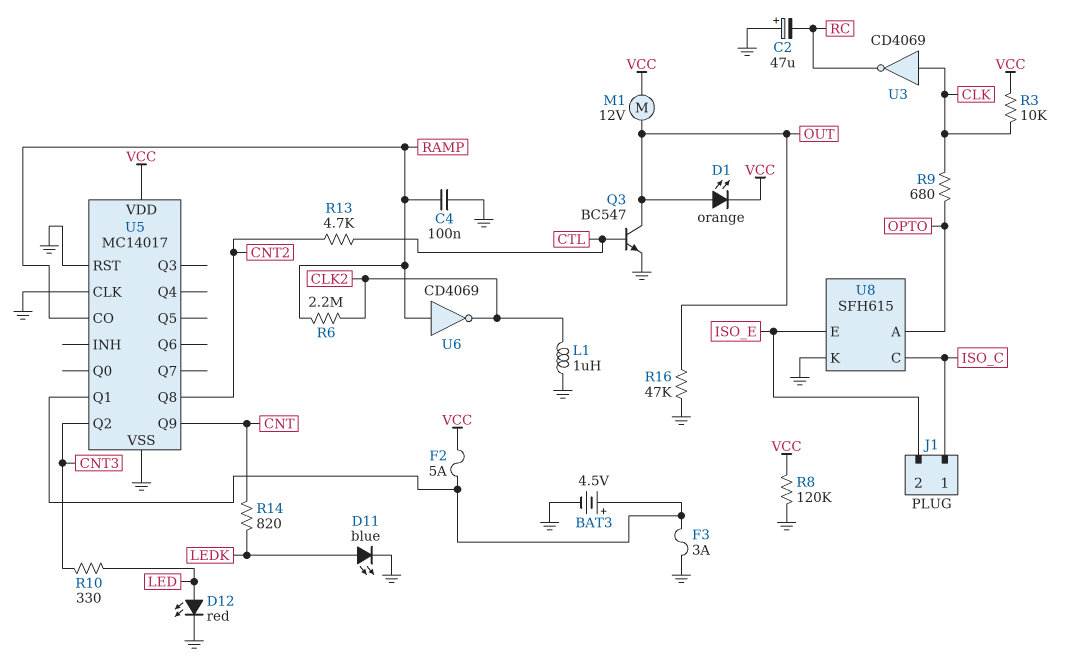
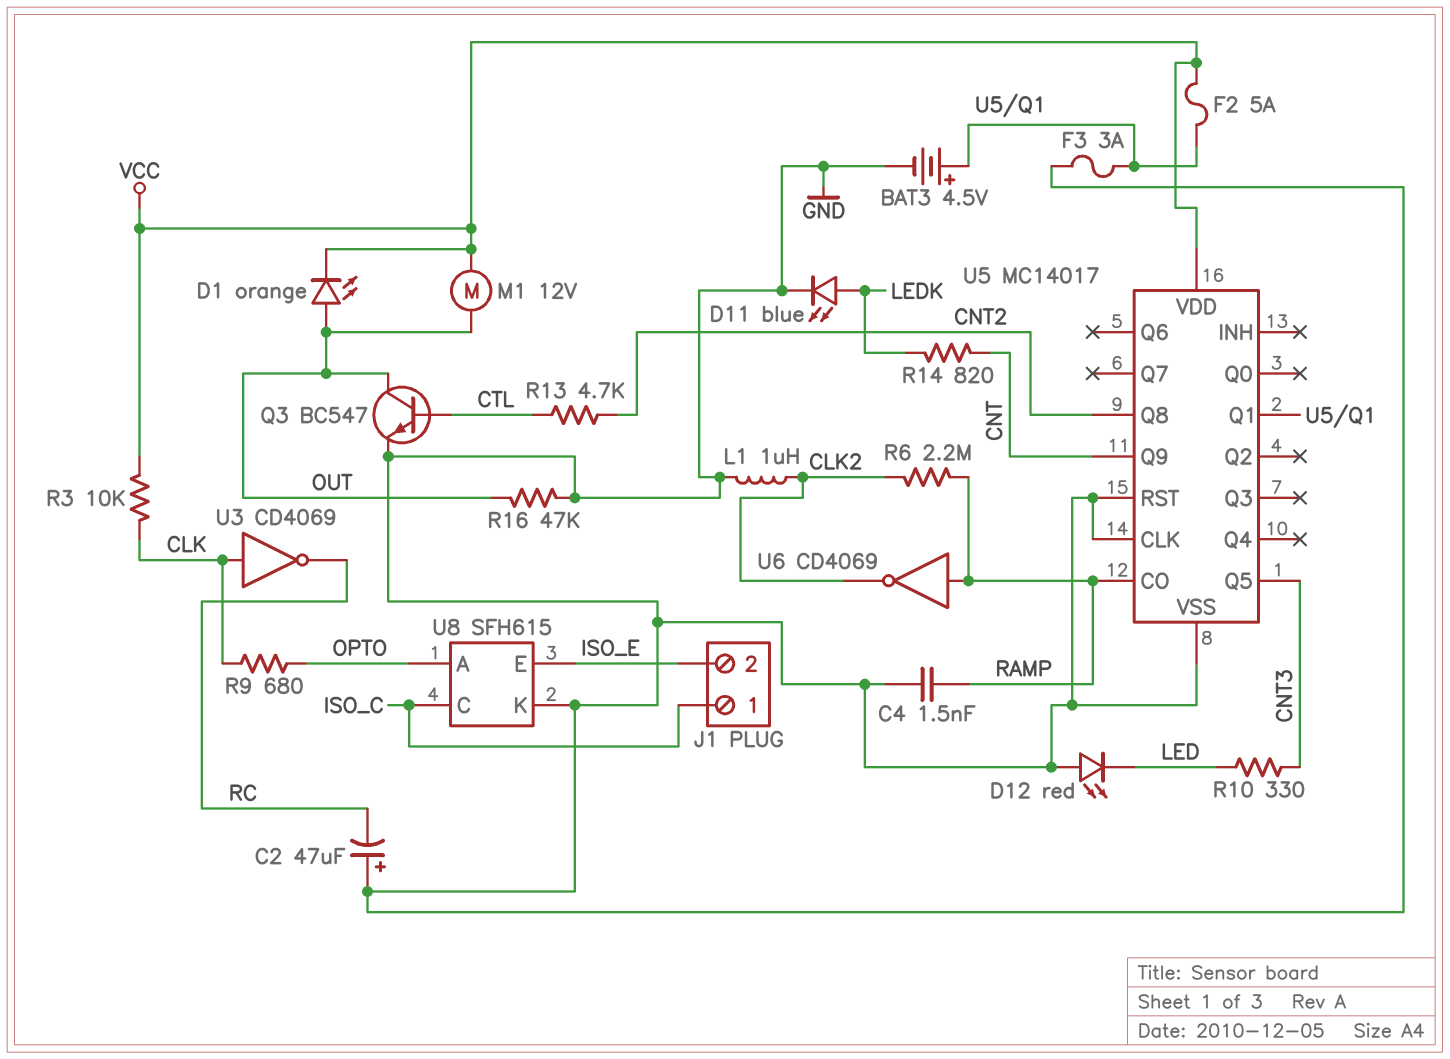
C4: 100nF (GND, RAMP) -> 1.5nF (GND, RAMP)
D12: LED red (A LED, K GND) -> LED red (A GND, K LED)
R8: 120k (GND, VCC) -> none
U5 pin Q2: CNT3 -> none
U5 pin Q5: none -> CNT3

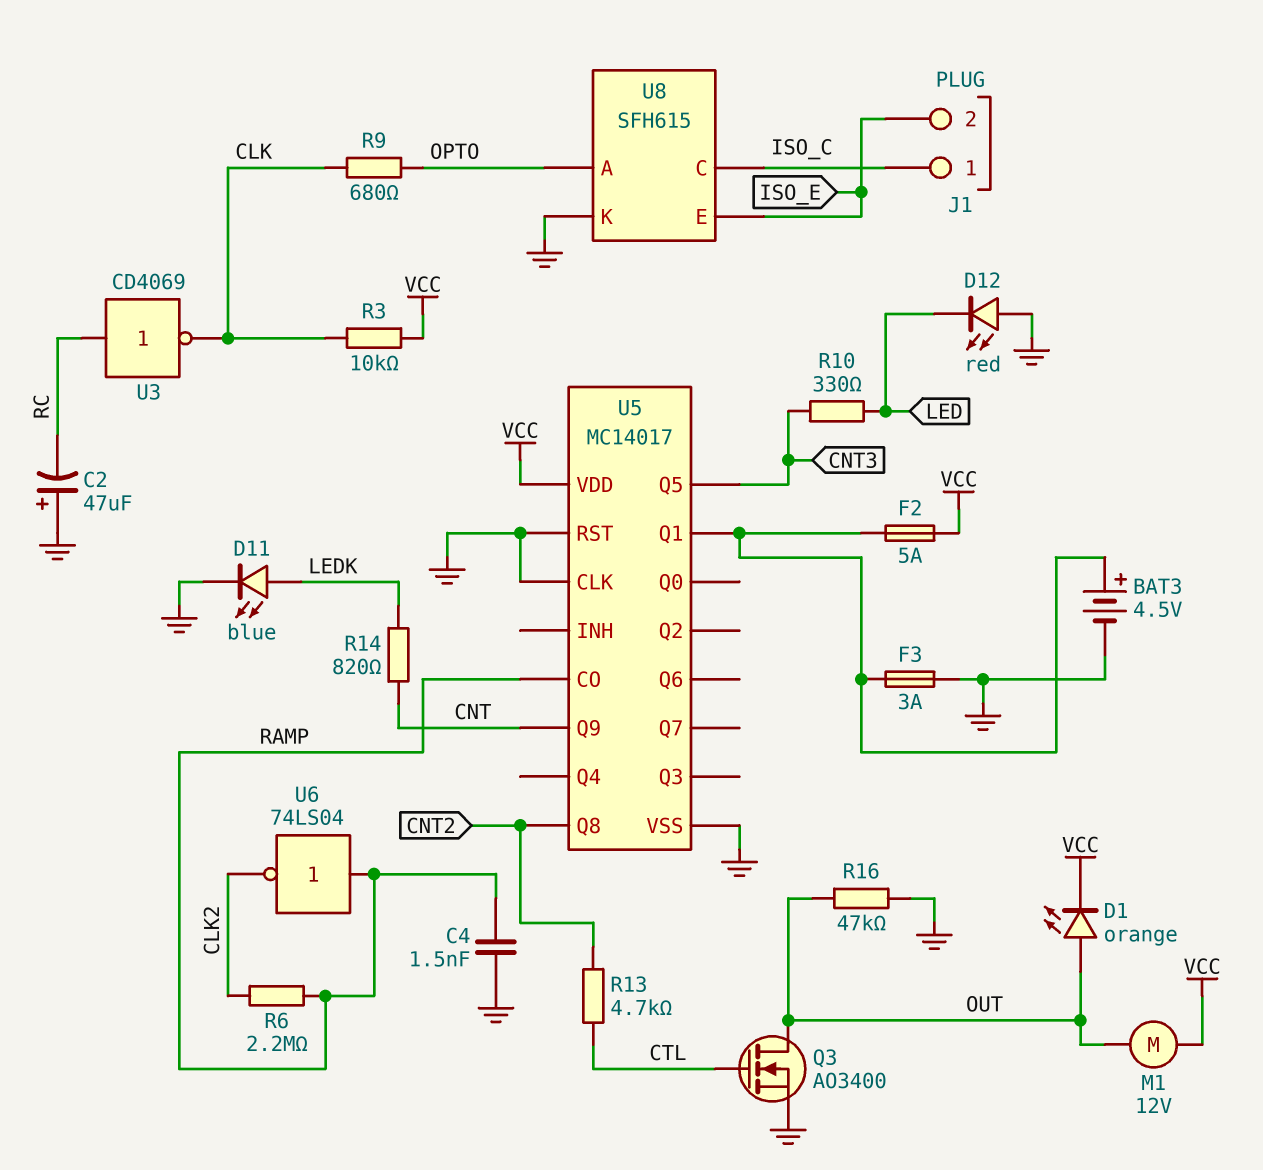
L1: 1uH (CLK2, GND) -> none
Q3: NPN BC547 (B CTL, C OUT, E GND) -> NMOS AO3400 (G CTL, D OUT, S GND)
U3: NOT CD4069 (in CLK, out RC) -> NOT CD4069 (in RC, out CLK)
U6: NOT CD4069 (in RAMP, out CLK2) -> NOT 74LS04 (in RAMP, out CLK2)

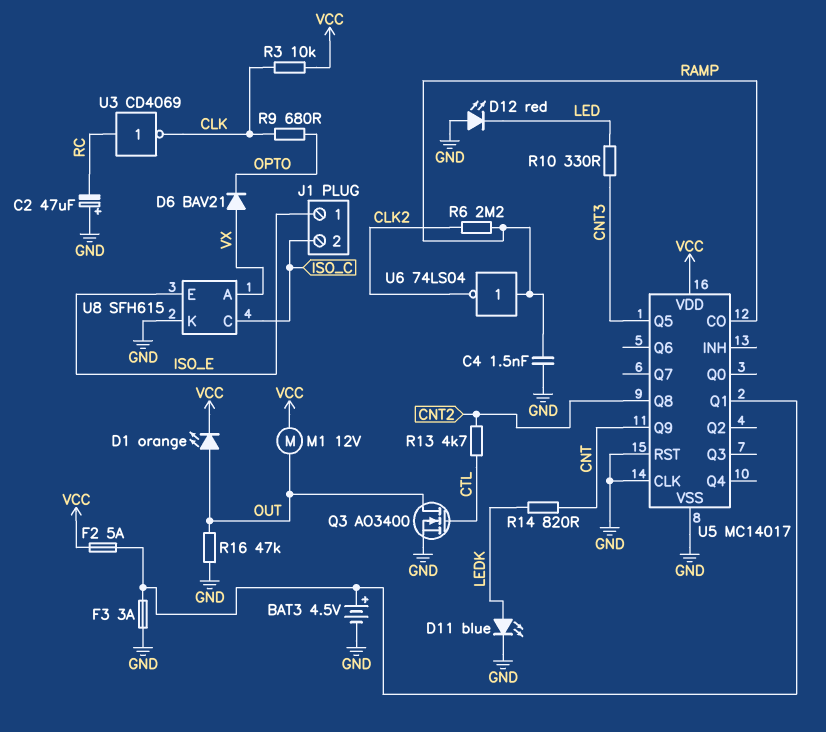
D6: none -> diode BAV21 (A VX, K OPTO)
J1 pin 1: ISO_C -> ISO_E
J1 pin 2: ISO_E -> ISO_C
U8 pin A: OPTO -> VX

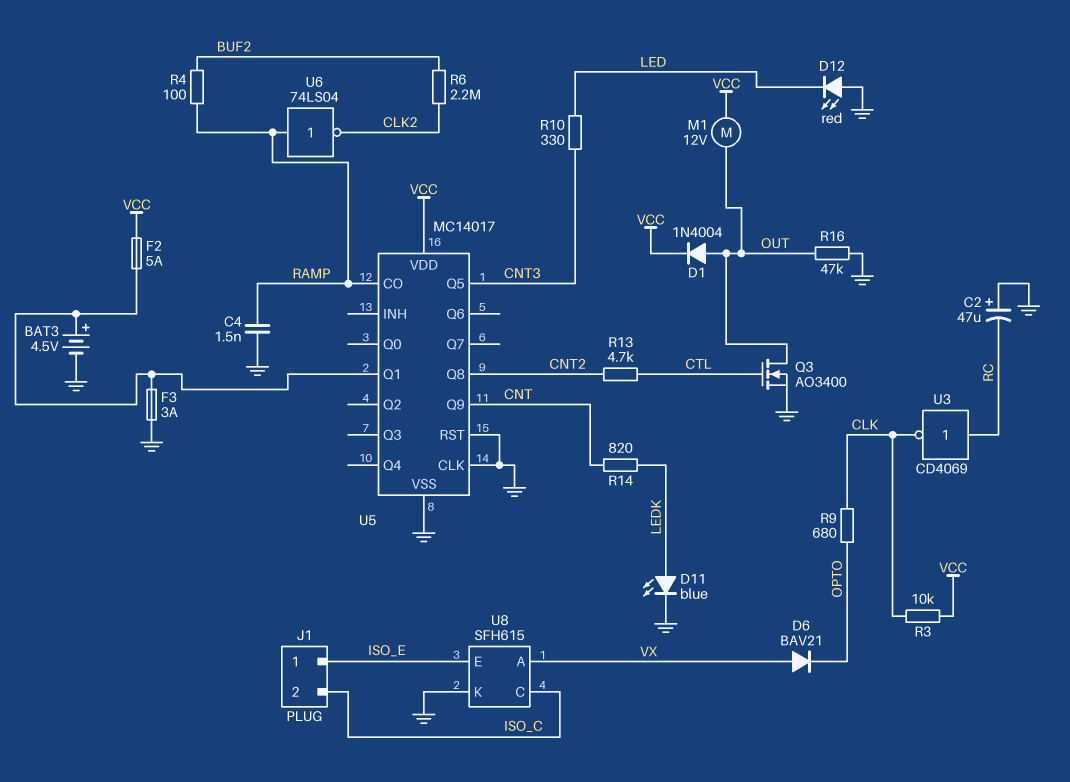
D1: LED orange (A OUT, K VCC) -> diode 1N4004 (A OUT, K VCC)
R4: none -> 100 (BUF2, RAMP)
R6: 2.2M (CLK2, RAMP) -> 2.2M (BUF2, CLK2)

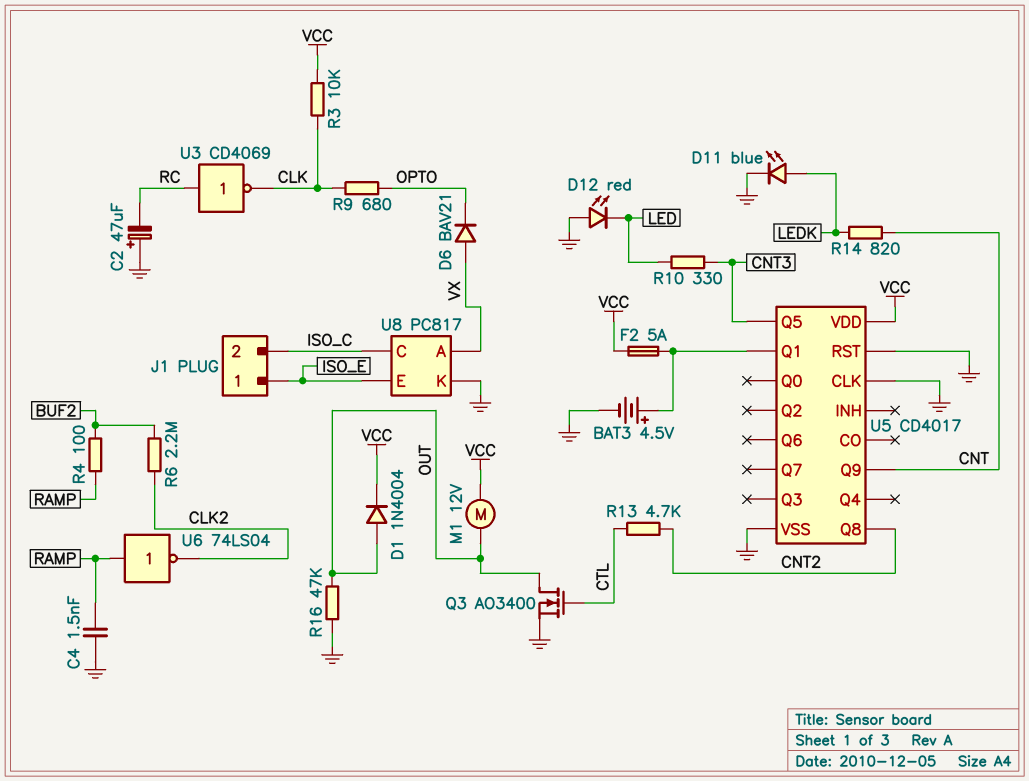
F3: 3A (GND, U5/Q1) -> none
U5: MC14017 -> CD4017
U5 pin CO: RAMP -> none
U8: SFH615 -> PC817

